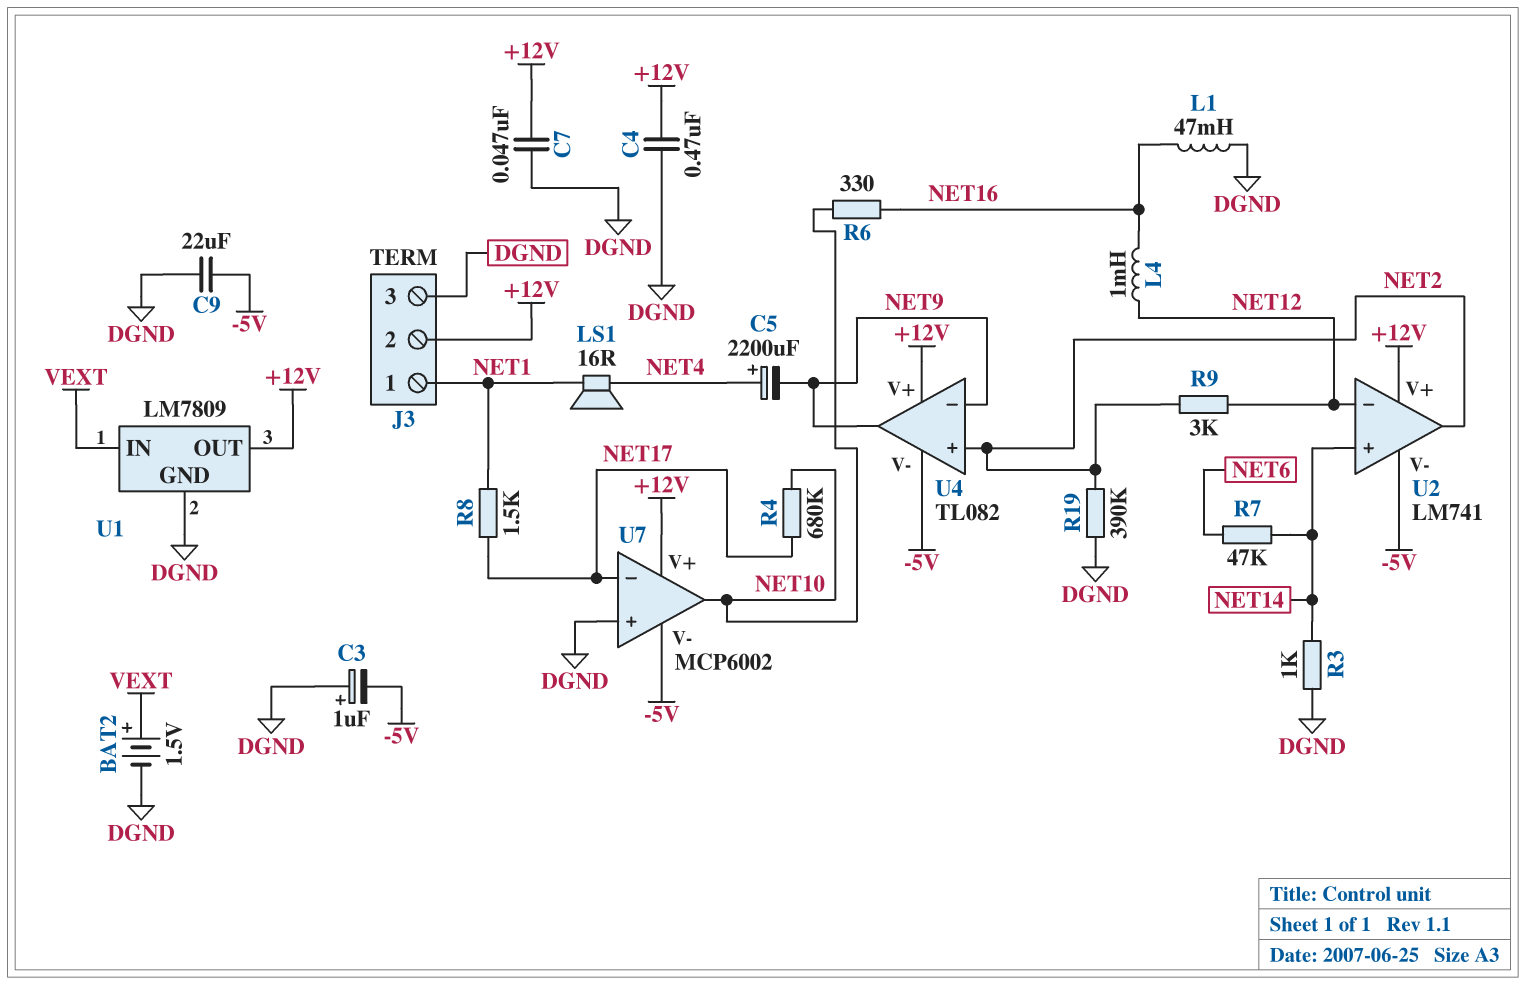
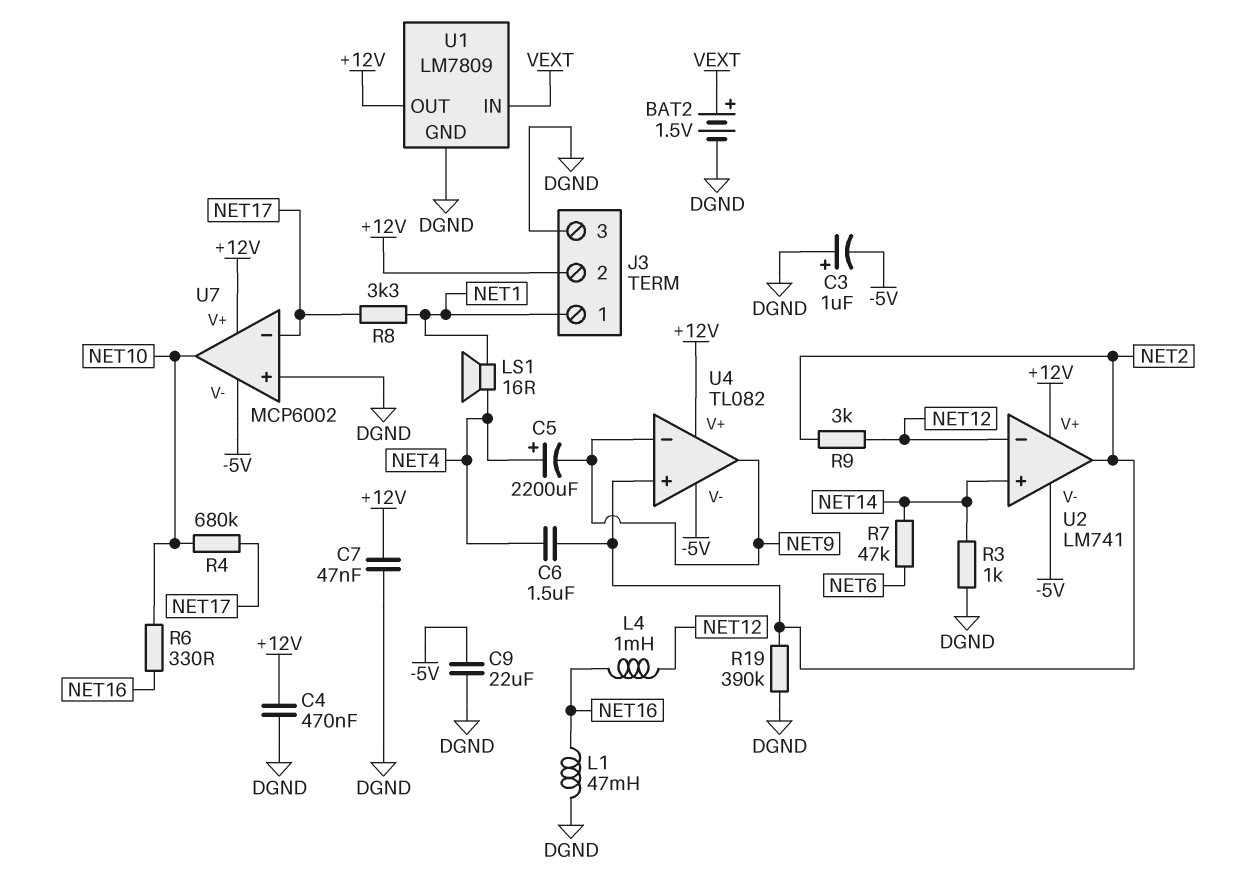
C6: none -> 1.5uF (NET2, NET4)
R8: 1.5k (NET1, NET17) -> 3.3k (NET1, NET17)

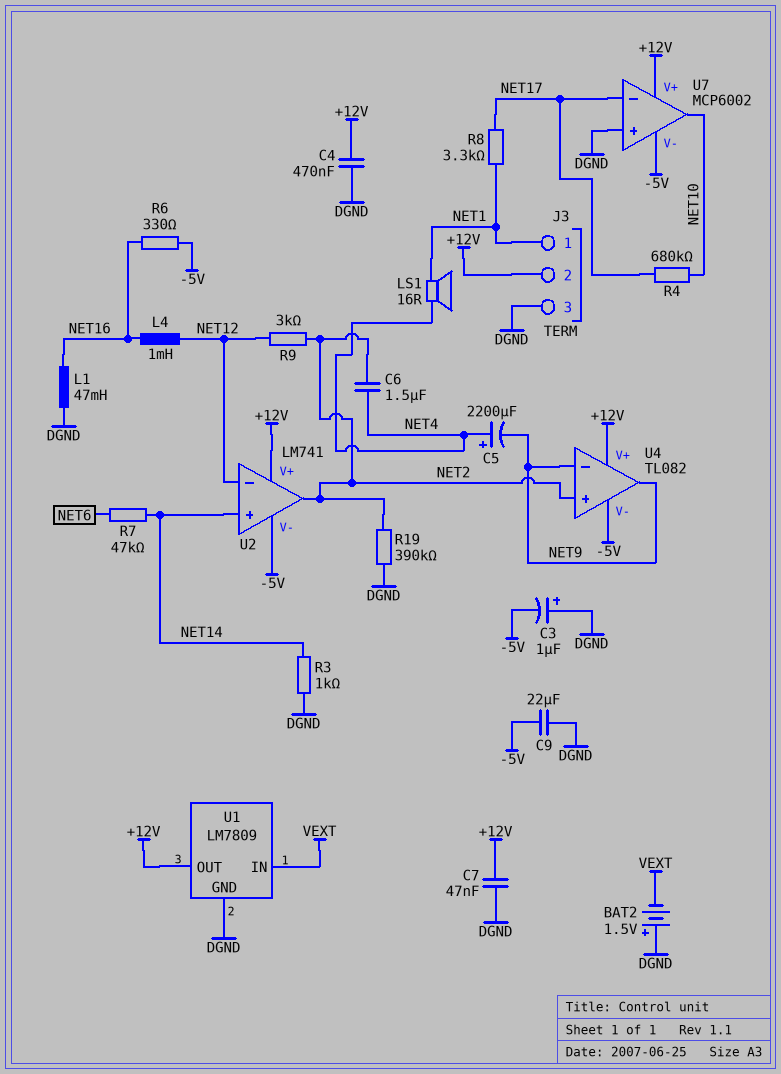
BAT2: 1.5V (plus VEXT, minus DGND) -> 1.5V (plus DGND, minus VEXT)
R6: 330 (NET10, NET16) -> 330 (-5V, NET16)

